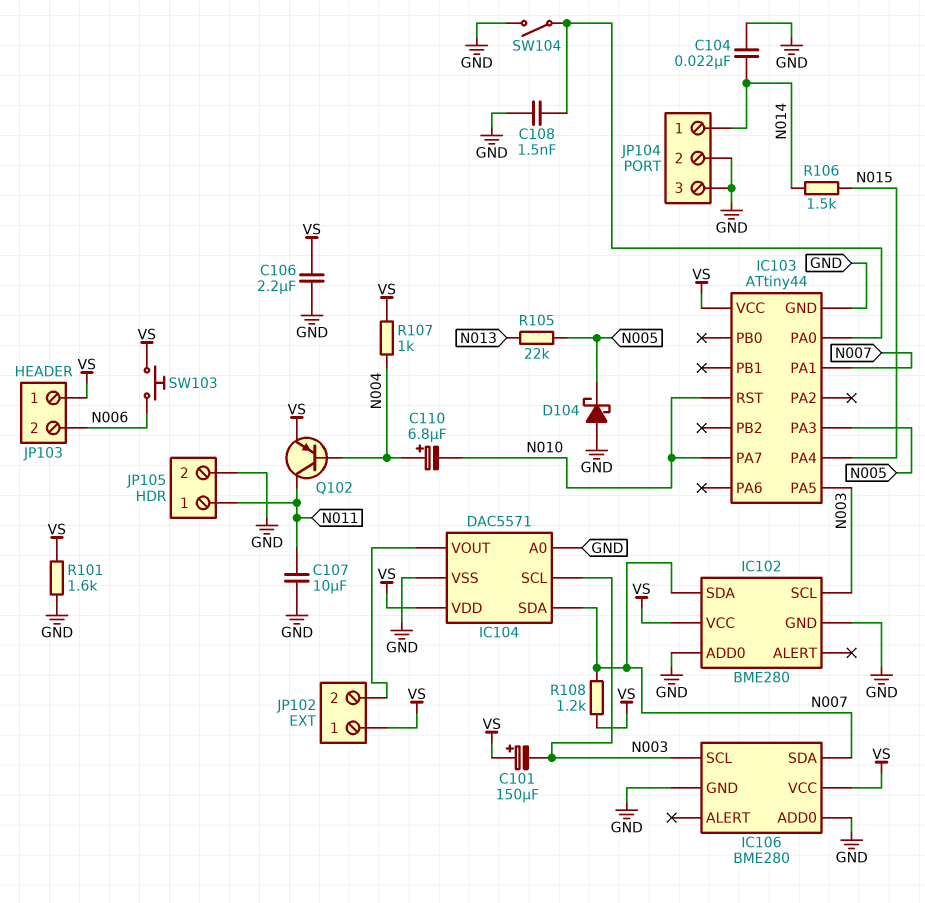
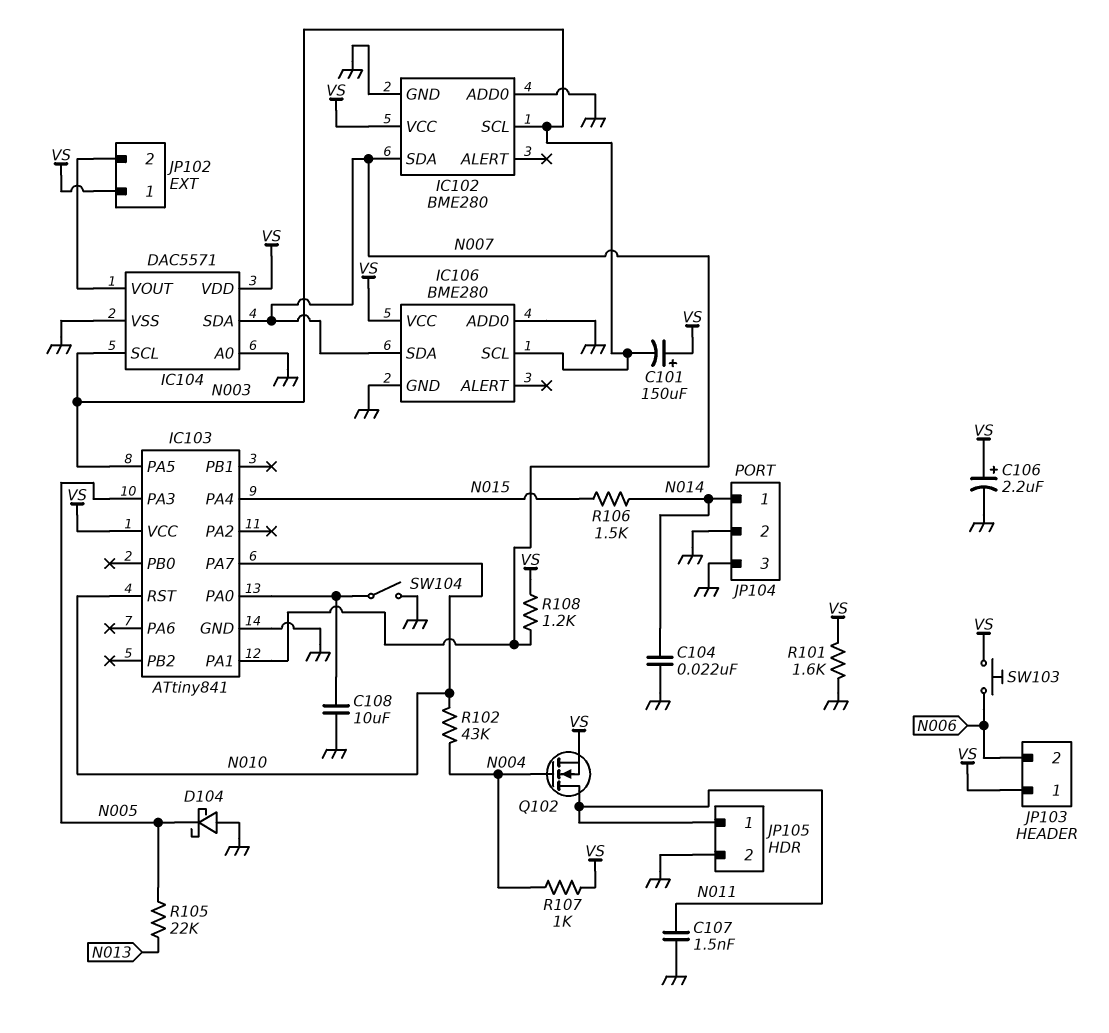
C106: 2.2uF (GND, VS) -> 2.2uF (plus VS, minus GND)
C107: 10uF (GND, N011) -> 1.5nF (GND, N011)
C108: 1.5nF (GND, IC103/PA0) -> 10uF (GND, IC103/PA0)
C110: 6.8uF (plus N004, minus N010) -> none
IC103: ATtiny44 -> ATtiny841
Q102: PNP (B N004, C N011, E VS) -> NMOS (G N004, D N011, S VS)
R102: none -> 43k (N004, N010)

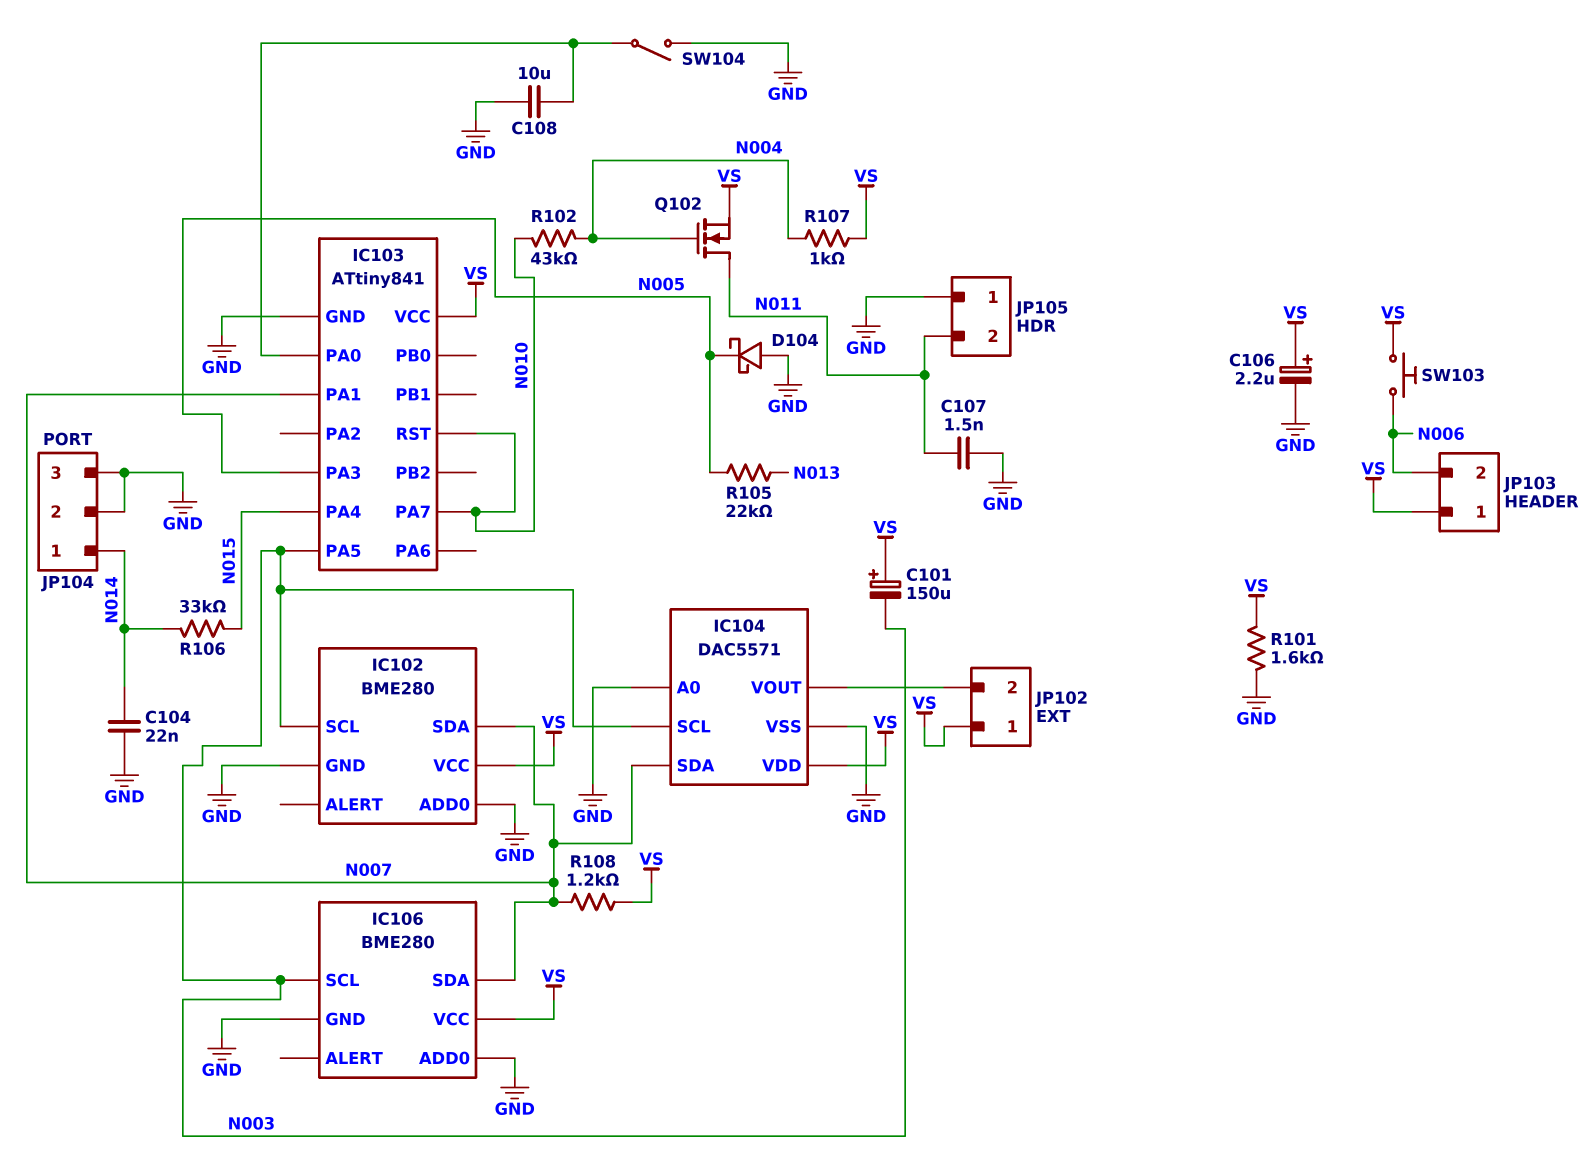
JP105 pin 1: N011 -> GND
JP105 pin 2: GND -> N011
R106: 1.5k (N014, N015) -> 33k (N014, N015)

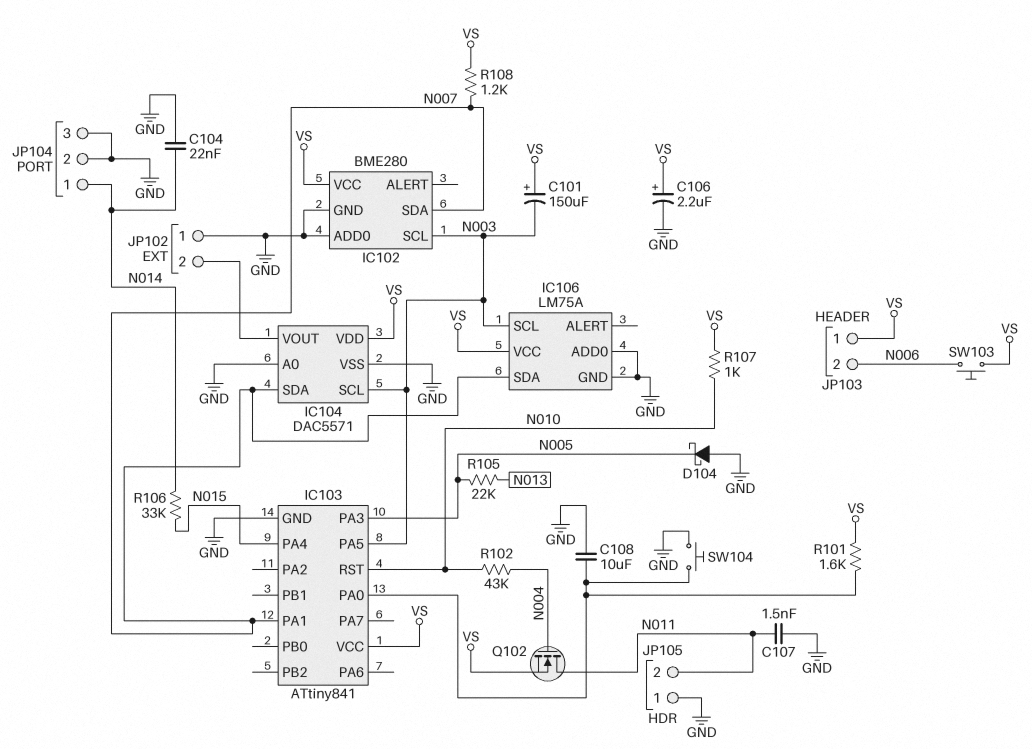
IC103 pin PA7: N010 -> none
IC106: BME280 -> LM75A
JP102 pin 1: VS -> GND
R101: 1.6k (GND, VS) -> 1.6k (IC103/PA0, VS)
R107: 1k (N004, VS) -> 1k (N010, VS)
SW104: switch (GND, IC103/PA0) -> button (GND, IC103/PA0)

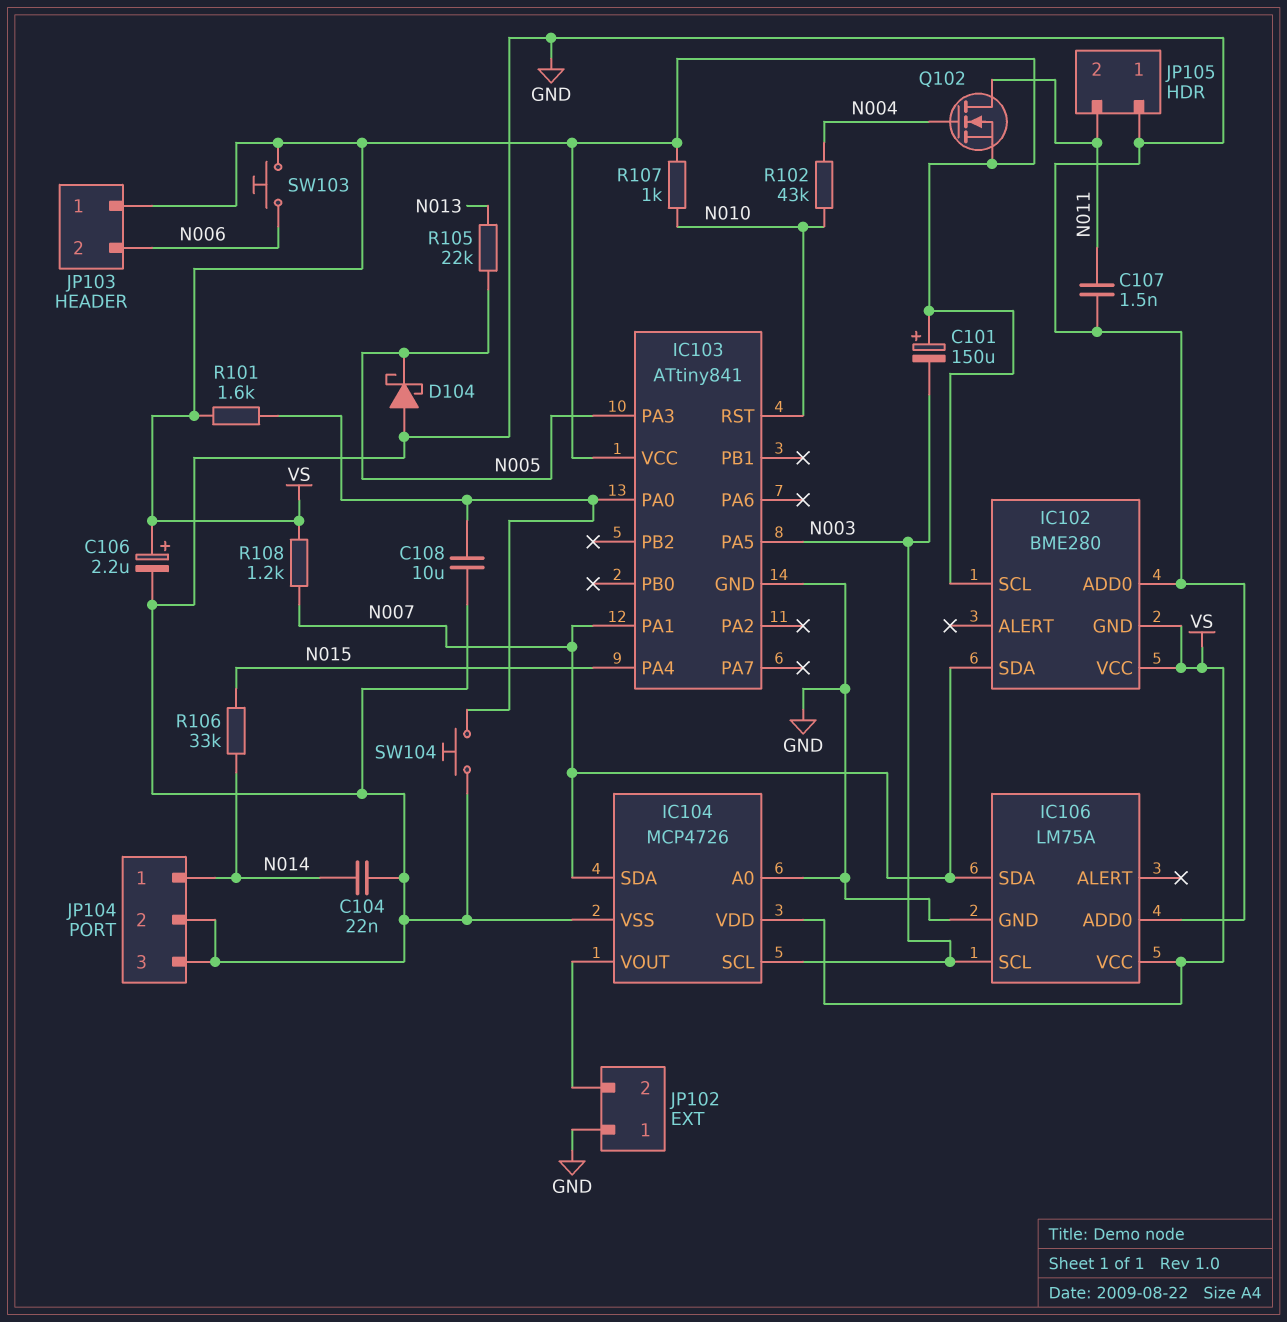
IC102 pin GND: GND -> VS
IC102 pin SCL: N003 -> VS
IC104: DAC5571 -> MCP4726

